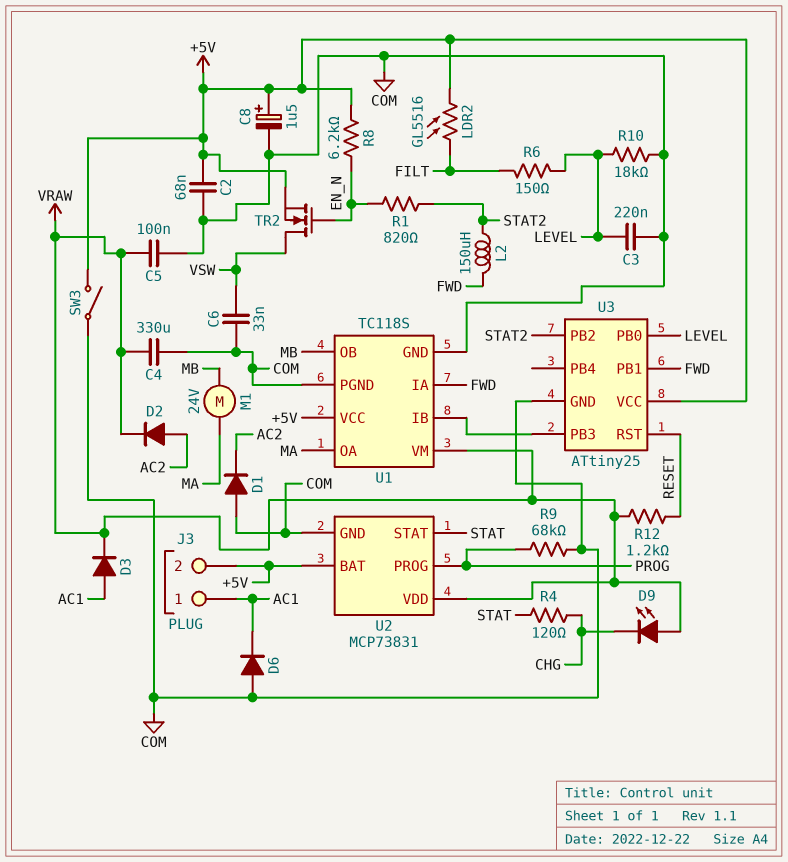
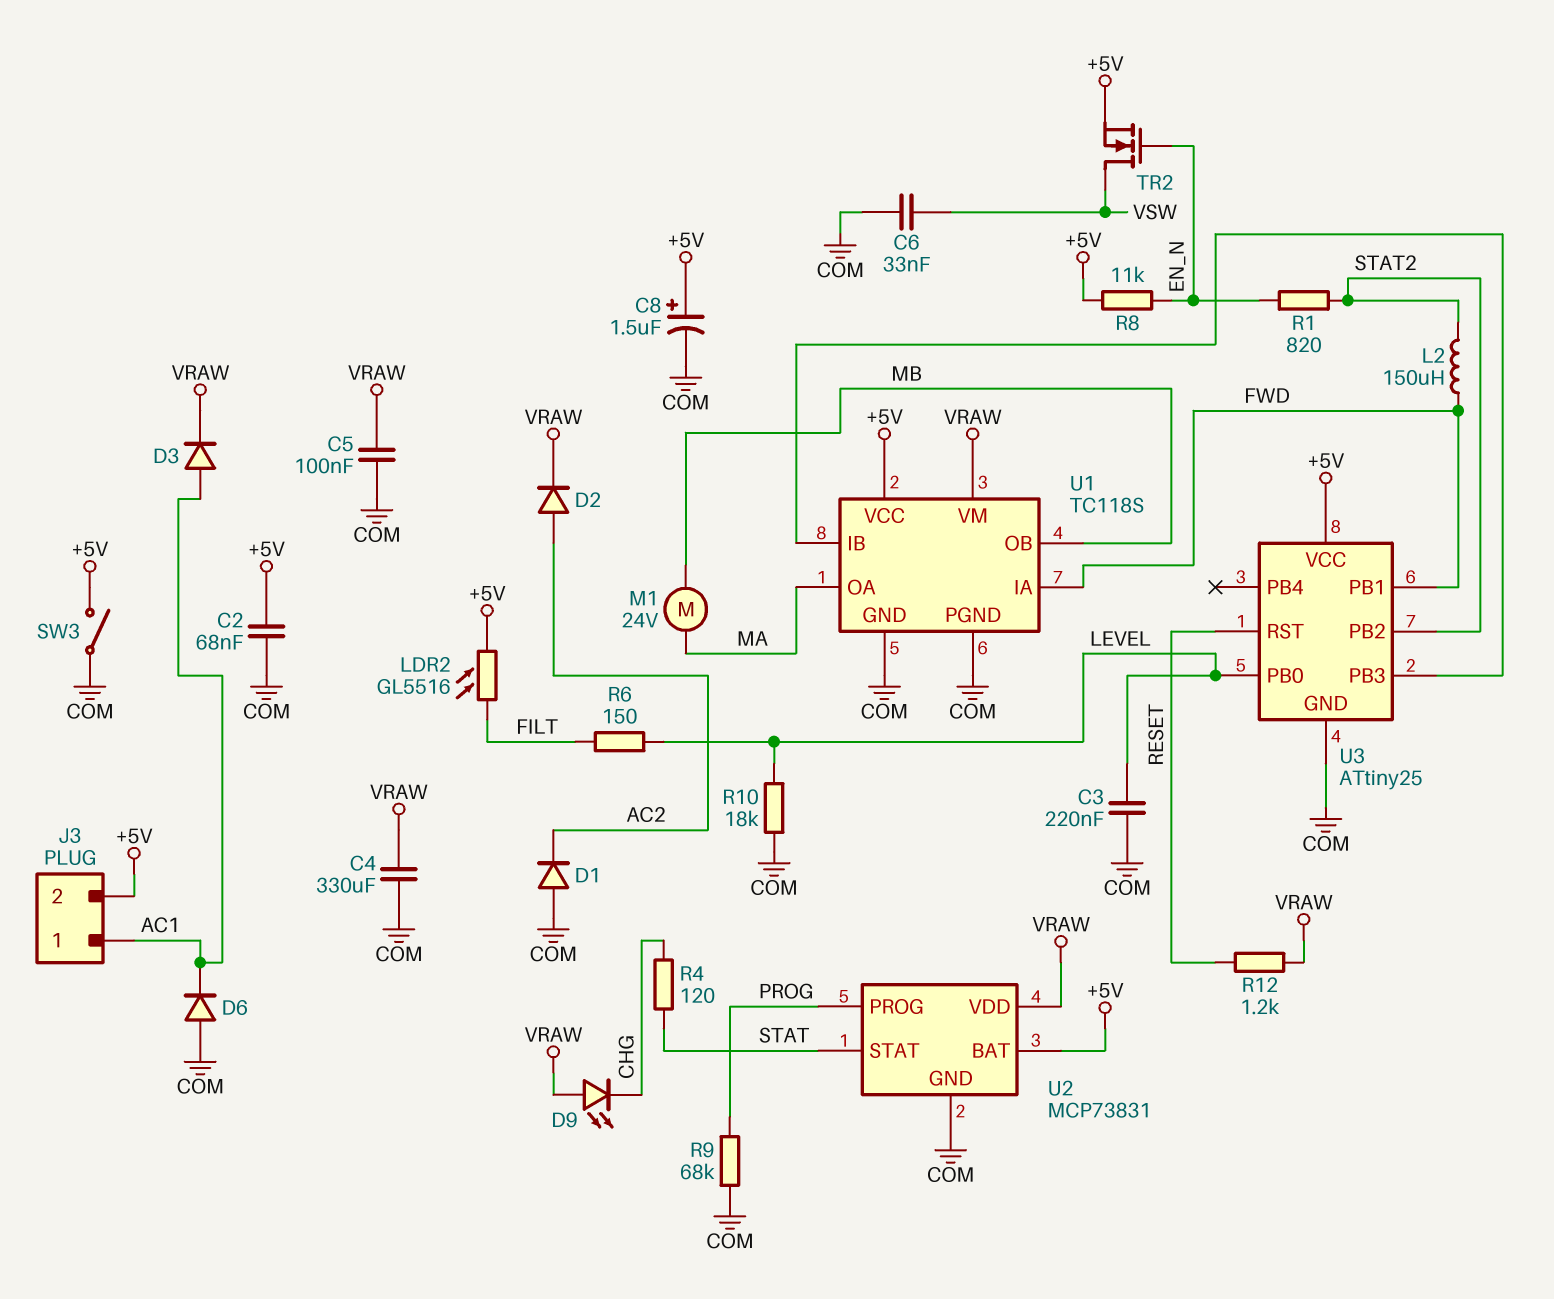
R8: 6.2k (+5V, EN_N) -> 11k (+5V, EN_N)

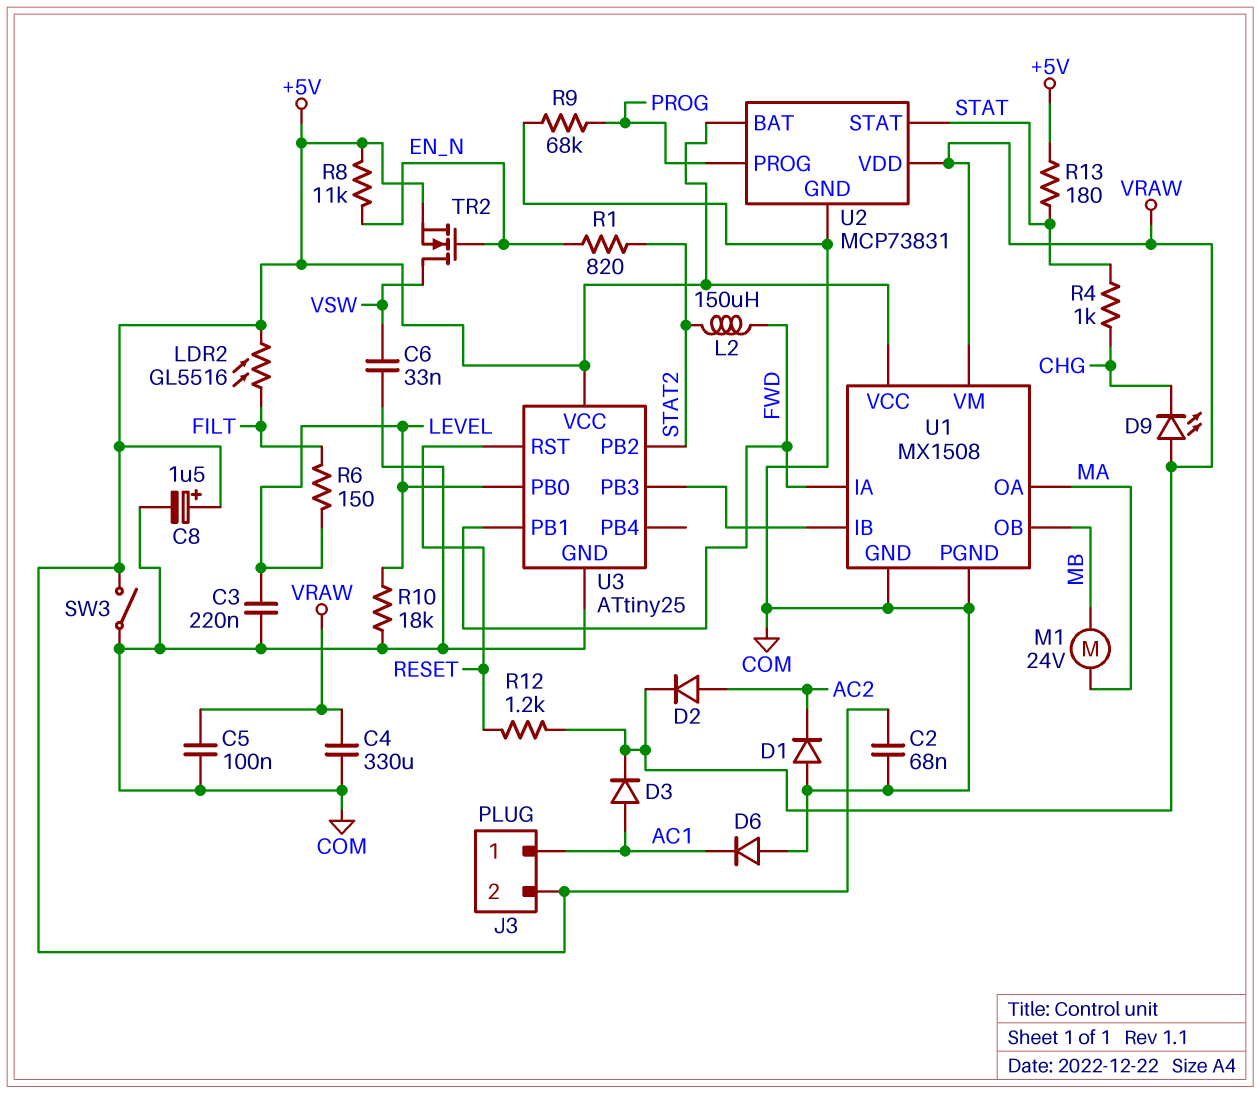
R4: 120 (CHG, STAT) -> 1k (CHG, STAT)
R13: none -> 180 (+5V, STAT)
U1: TC118S -> MX1508

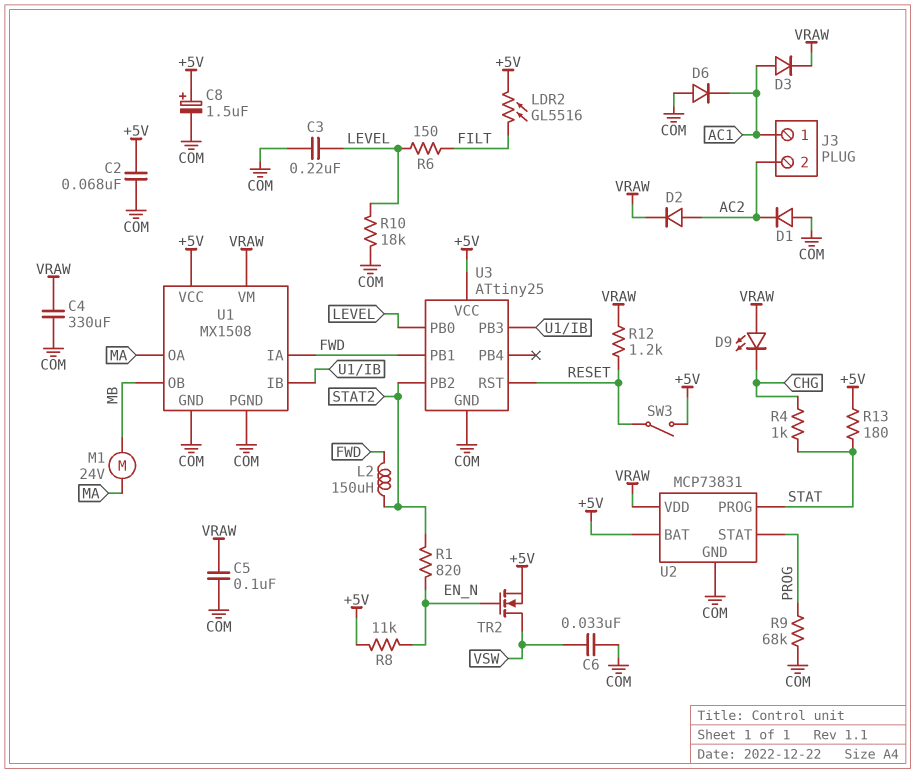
J3 pin 2: +5V -> AC2
SW3: switch (+5V, COM) -> switch (+5V, RESET)
U2 pin PROG: PROG -> STAT
U2 pin STAT: STAT -> PROG

